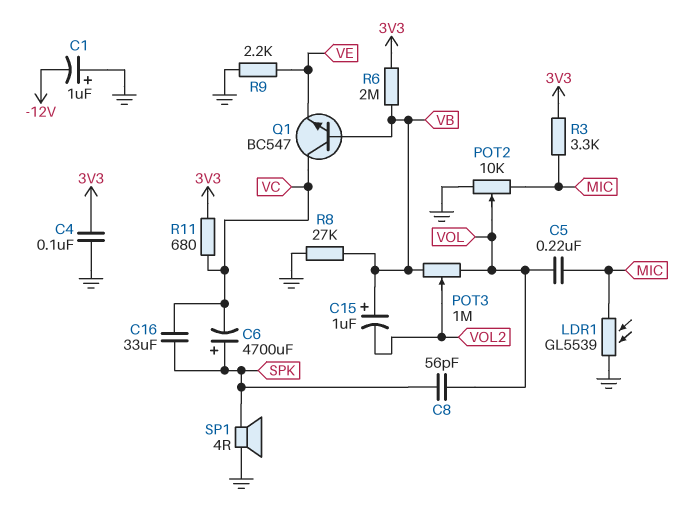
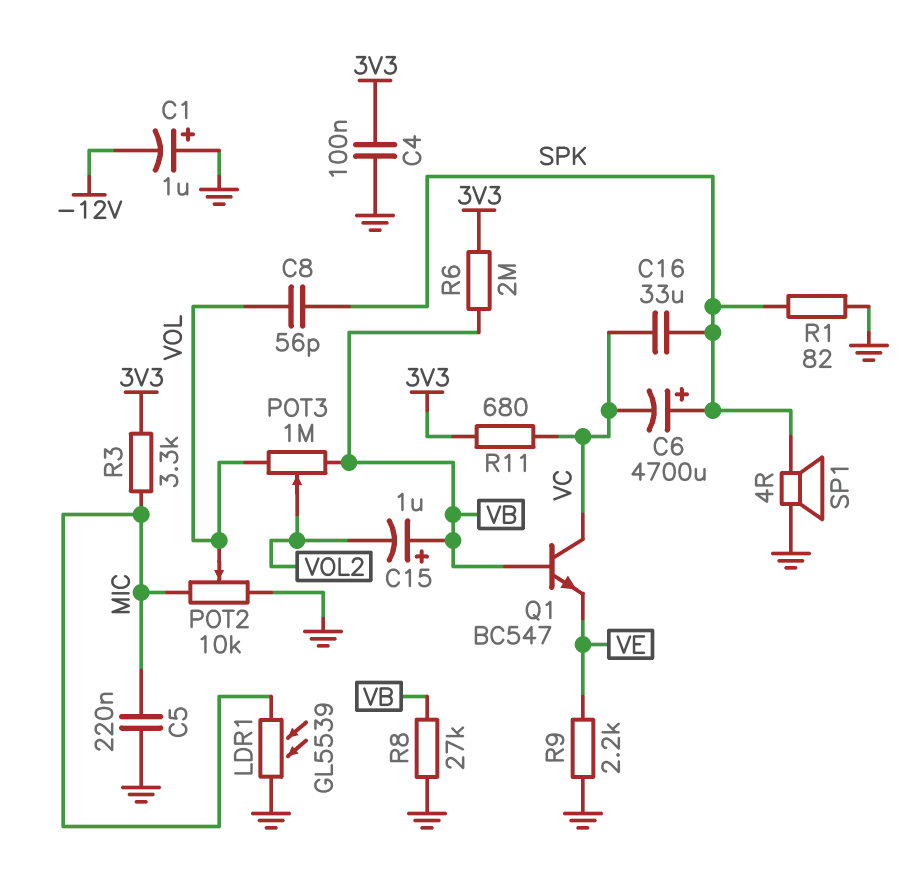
C5: 220nF (MIC, VOL) -> 220nF (GND, MIC)
R1: none -> 82 (GND, SPK)

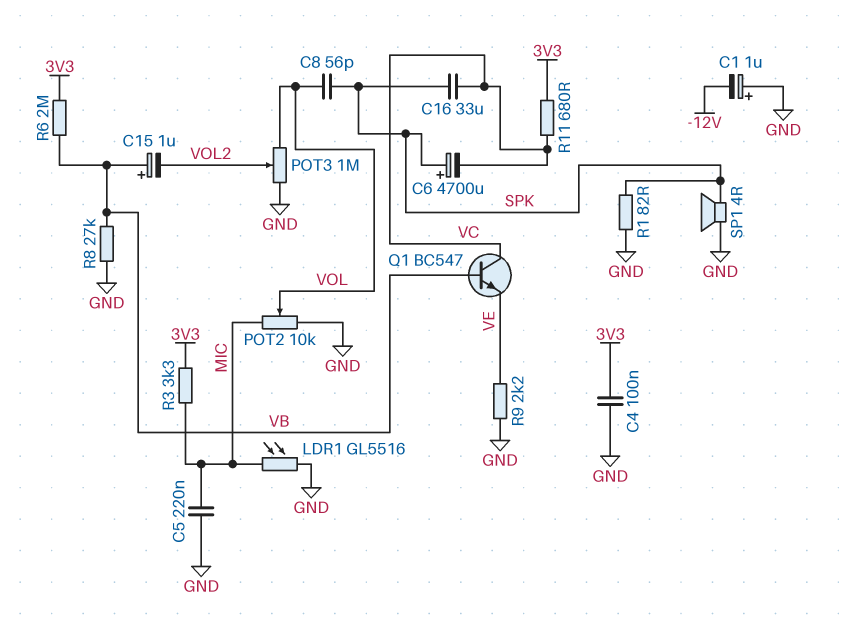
LDR1: GL5539 (GND, MIC) -> GL5516 (GND, MIC)
POT3: 1M (VB, VOL, wiper VOL2) -> 1M (GND, VOL, wiper VOL2)

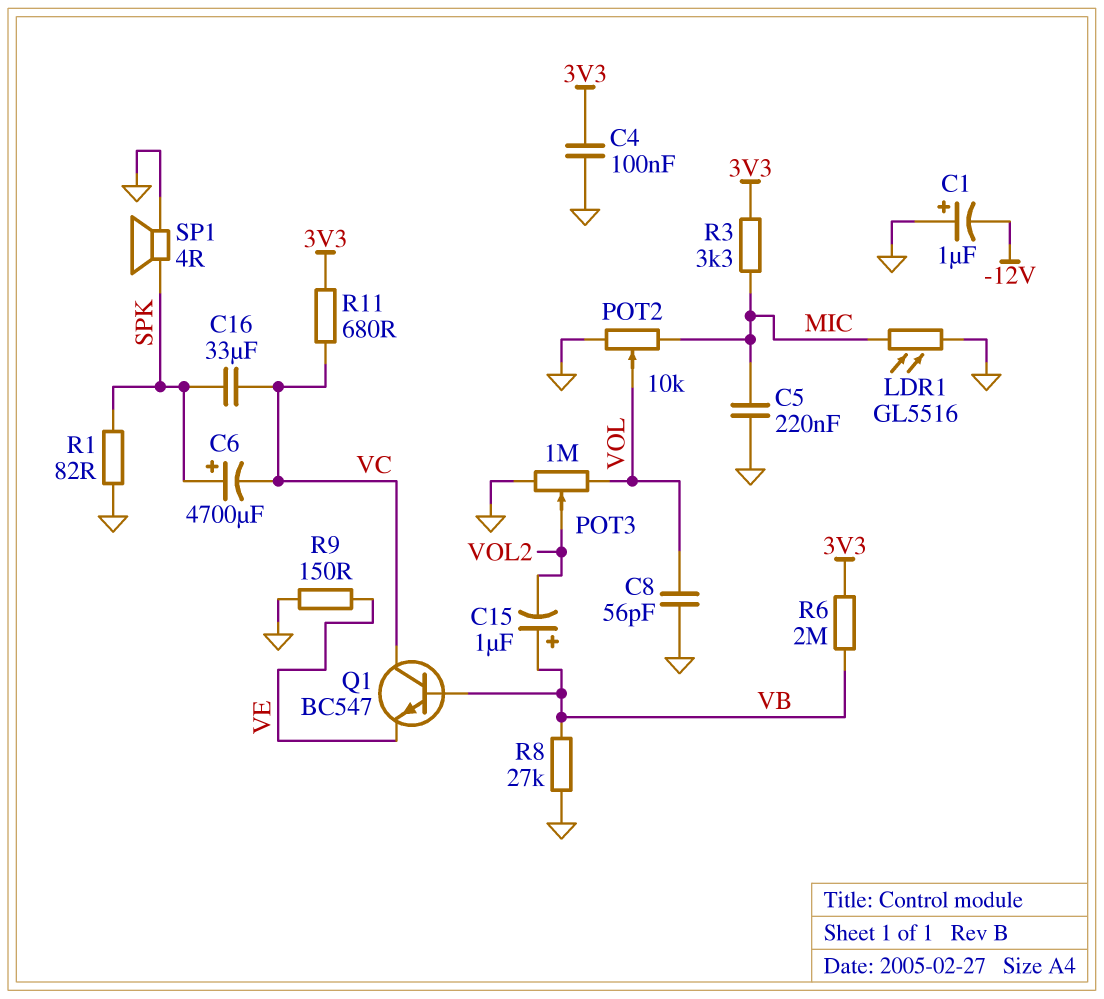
C8: 56pF (SPK, VOL) -> 56pF (GND, VOL)
R9: 2.2k (GND, VE) -> 150 (GND, VE)

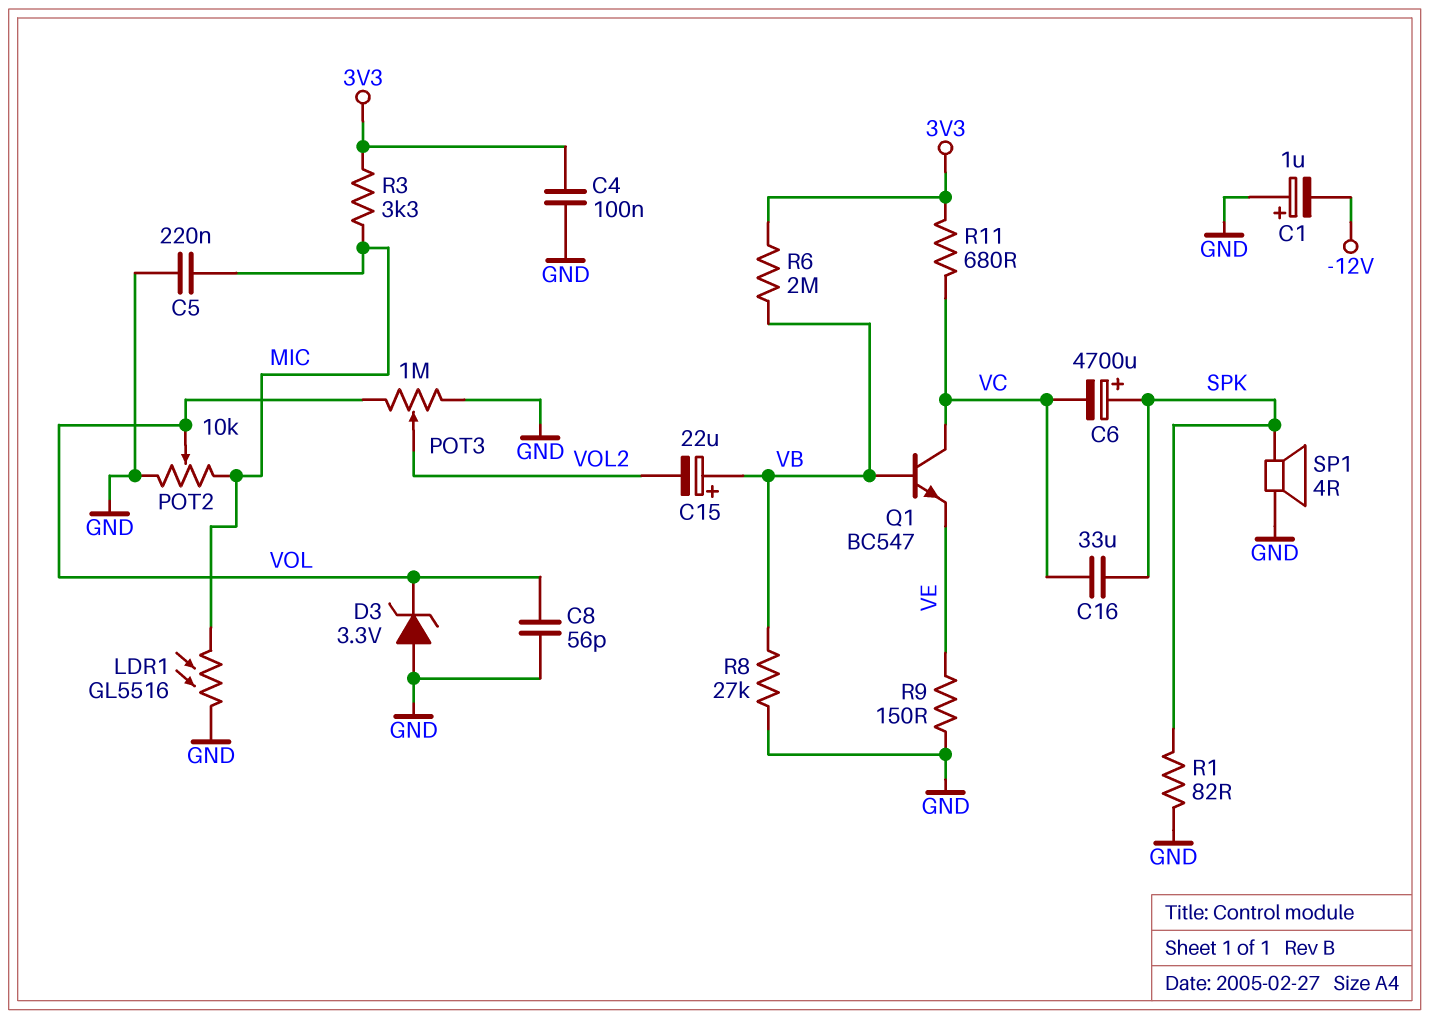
C15: 1uF (plus VB, minus VOL2) -> 22uF (plus VB, minus VOL2)
D3: none -> zener 3.3V (A GND, K VOL)

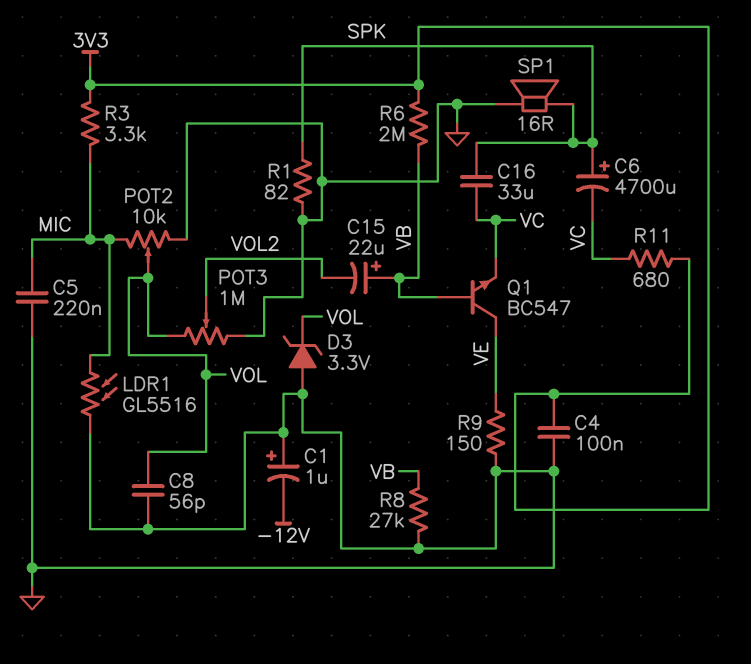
Q1: NPN BC547 (B VB, C VC, E VE) -> NPN BC547 (B VB, C VE, E VC)
SP1: speaker 4R (GND, SPK) -> speaker 16R (GND, SPK)

